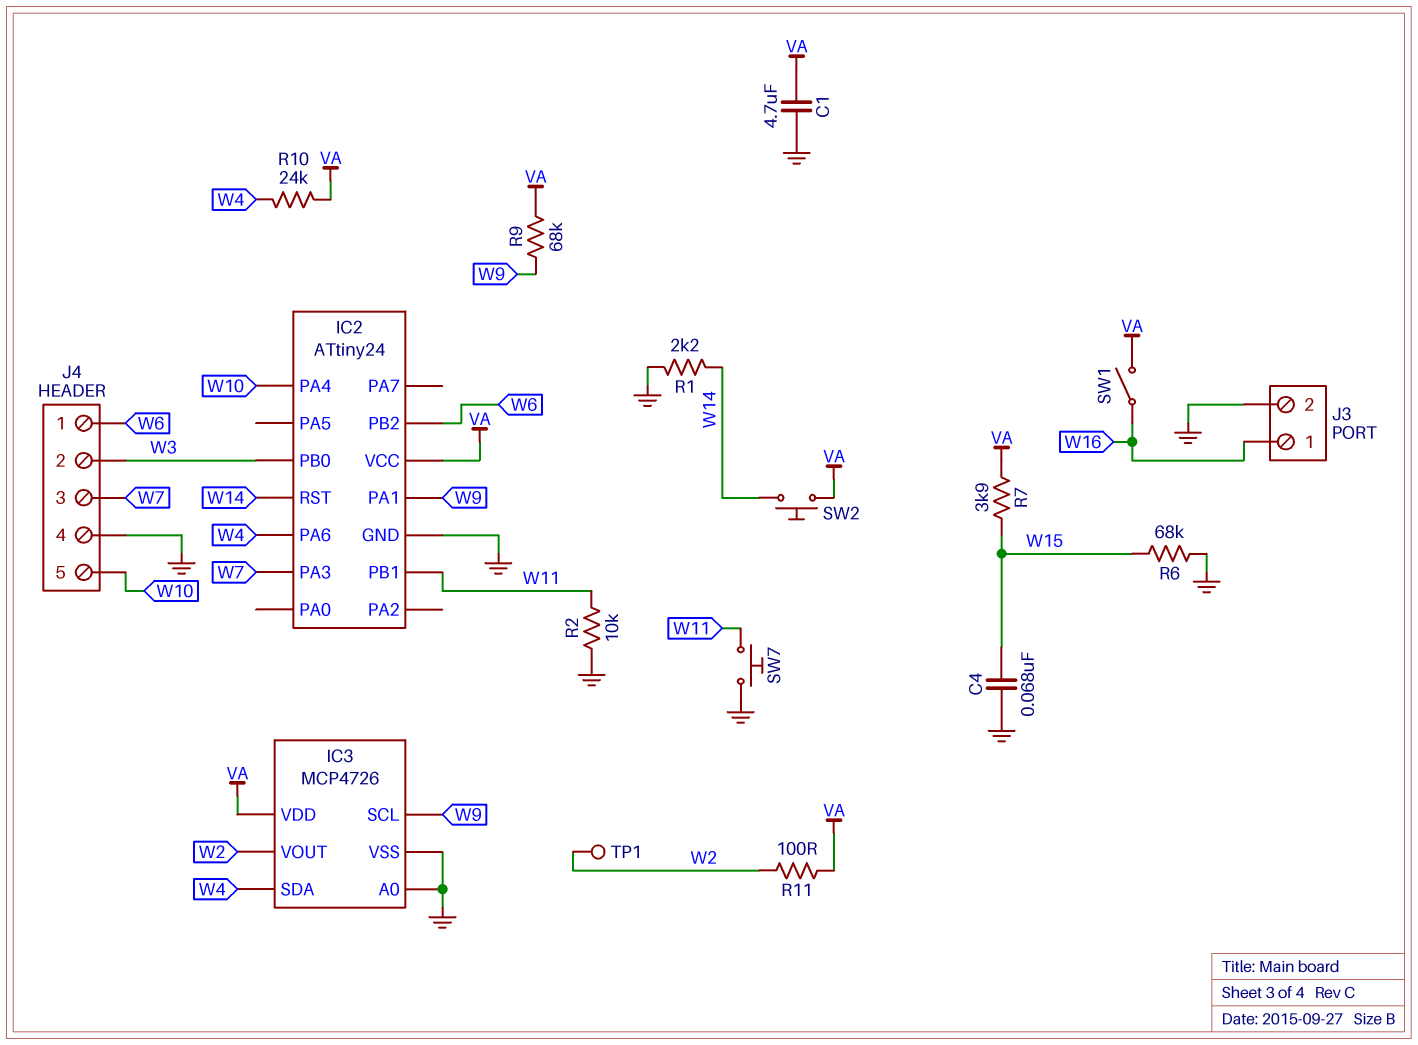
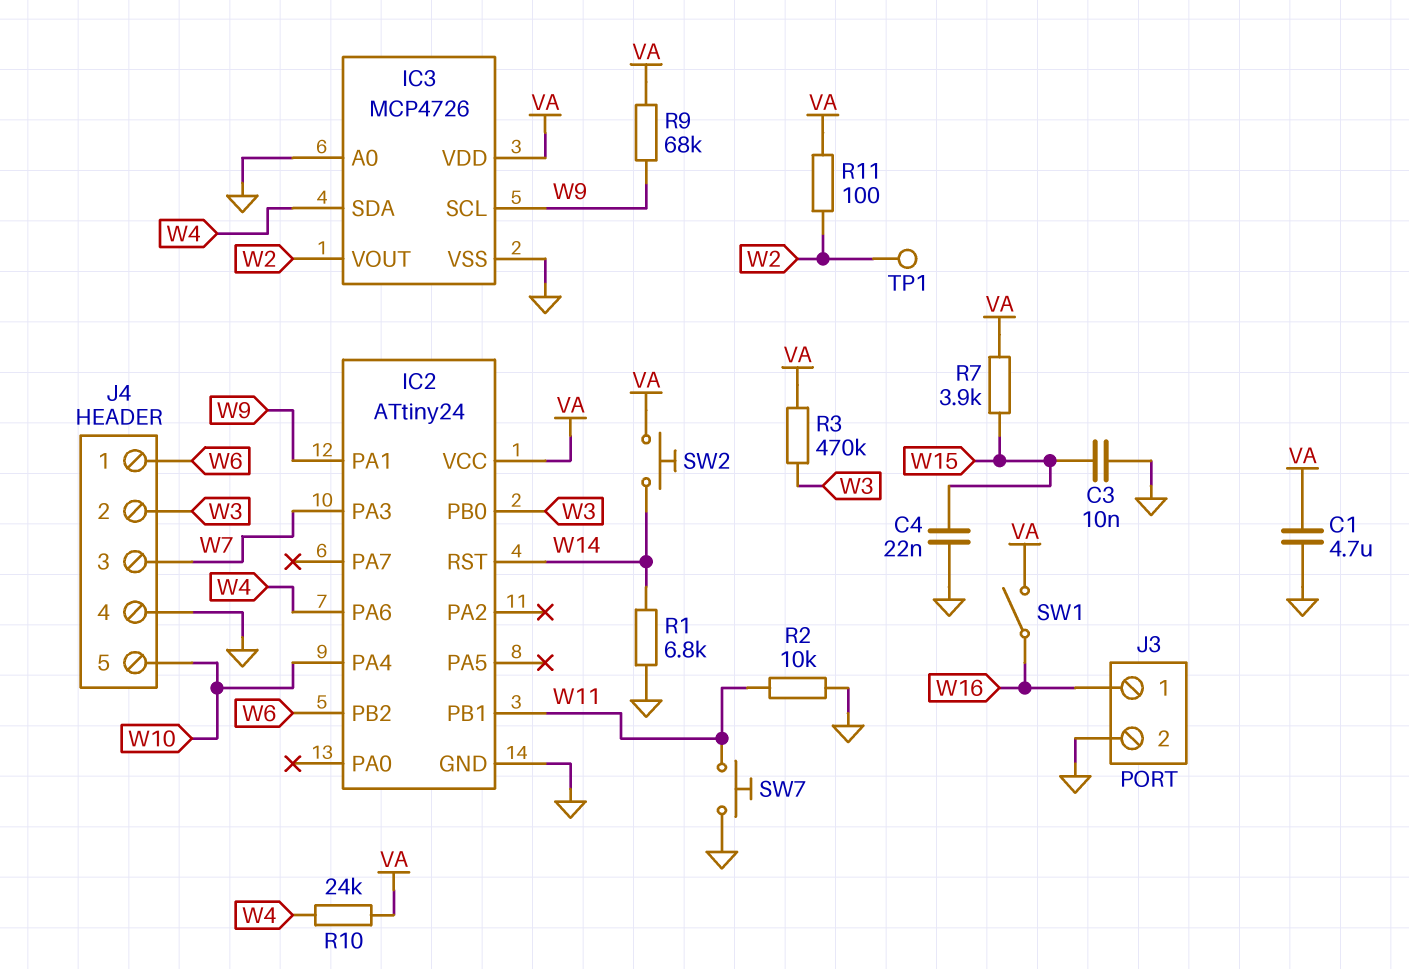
C3: none -> 10nF (GND, W15)
C4: 68nF (GND, W15) -> 22nF (GND, W15)
R1: 2.2k (GND, W14) -> 6.8k (GND, W14)
R3: none -> 470k (VA, W3)
R6: 68k (GND, W15) -> none

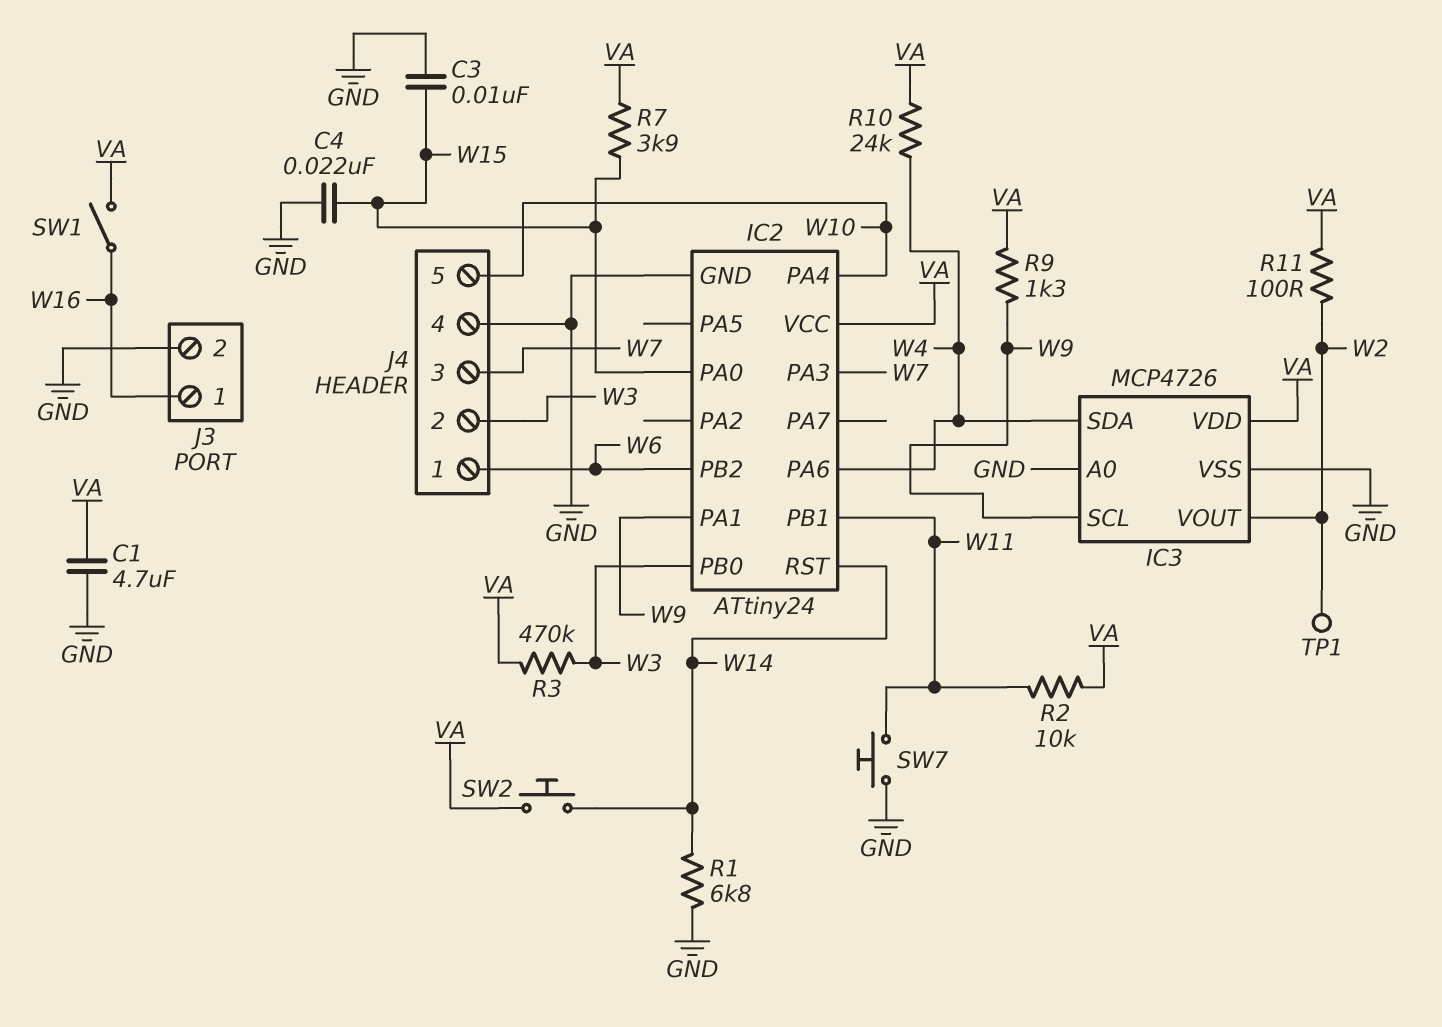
IC2 pin PA0: none -> W15
R2: 10k (GND, W11) -> 10k (VA, W11)
R9: 68k (VA, W9) -> 1.3k (VA, W9)

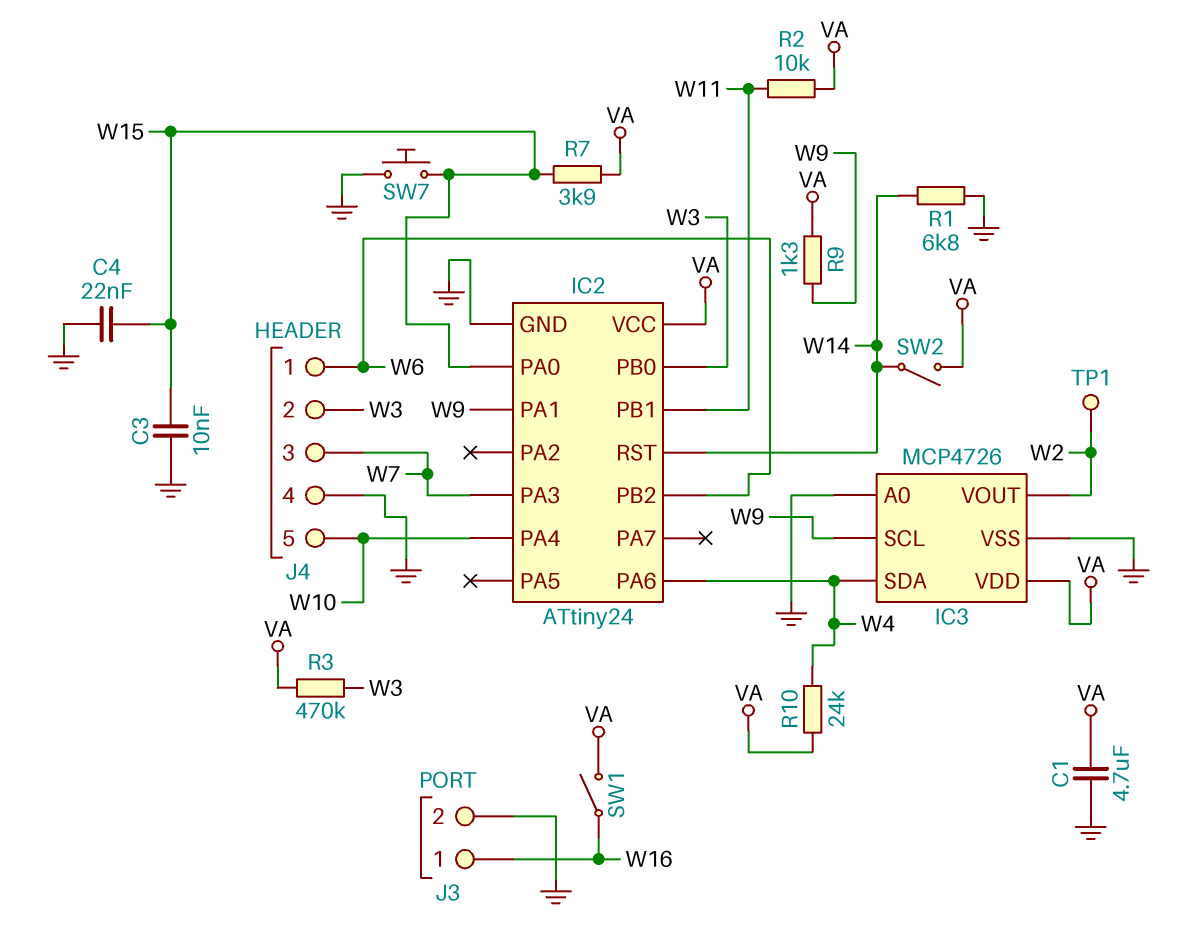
R11: 100 (VA, W2) -> none
SW2: button (VA, W14) -> switch (VA, W14)
SW7: button (GND, W11) -> button (GND, W15)

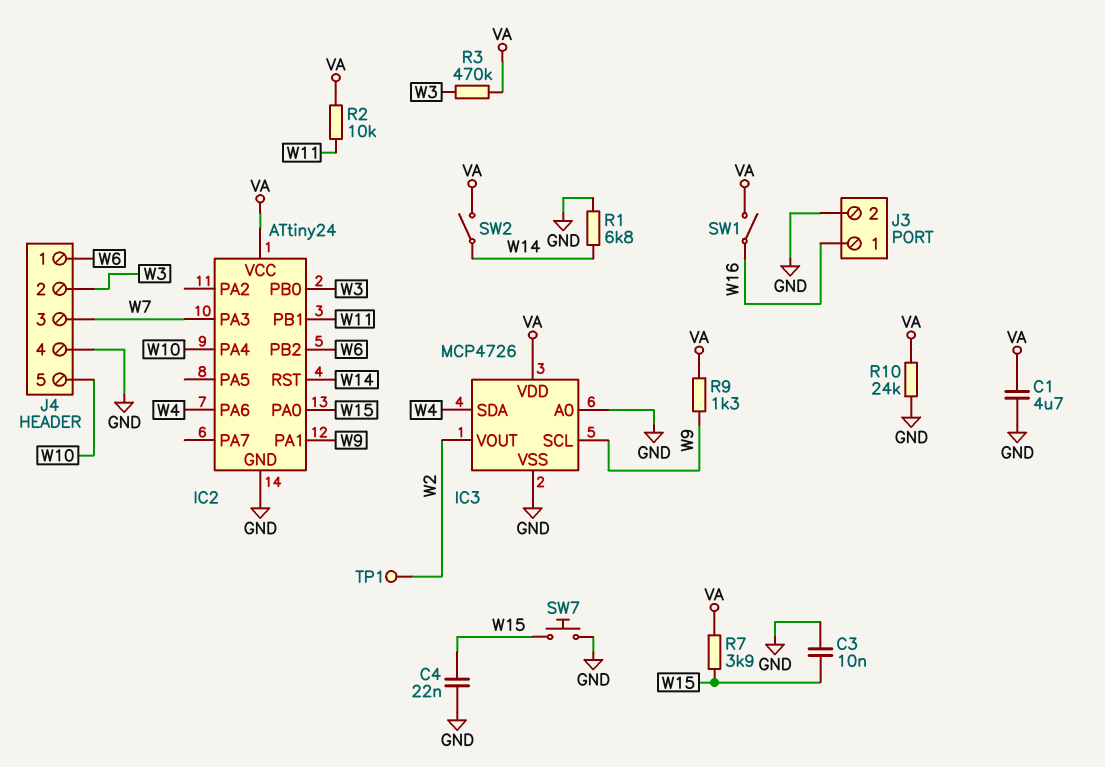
R10: 24k (VA, W4) -> 24k (GND, VA)

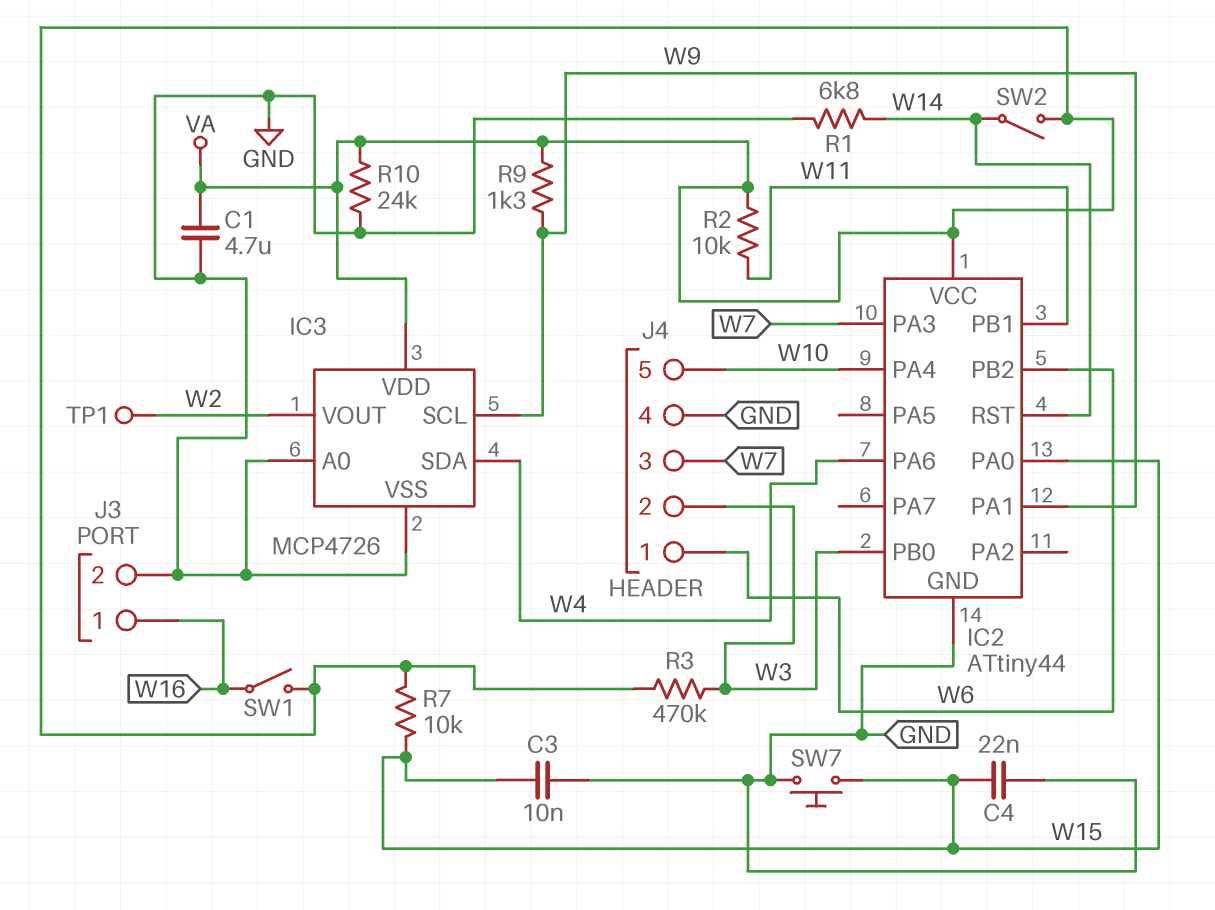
IC2: ATtiny24 -> ATtiny44
R7: 3.9k (VA, W15) -> 10k (VA, W15)

